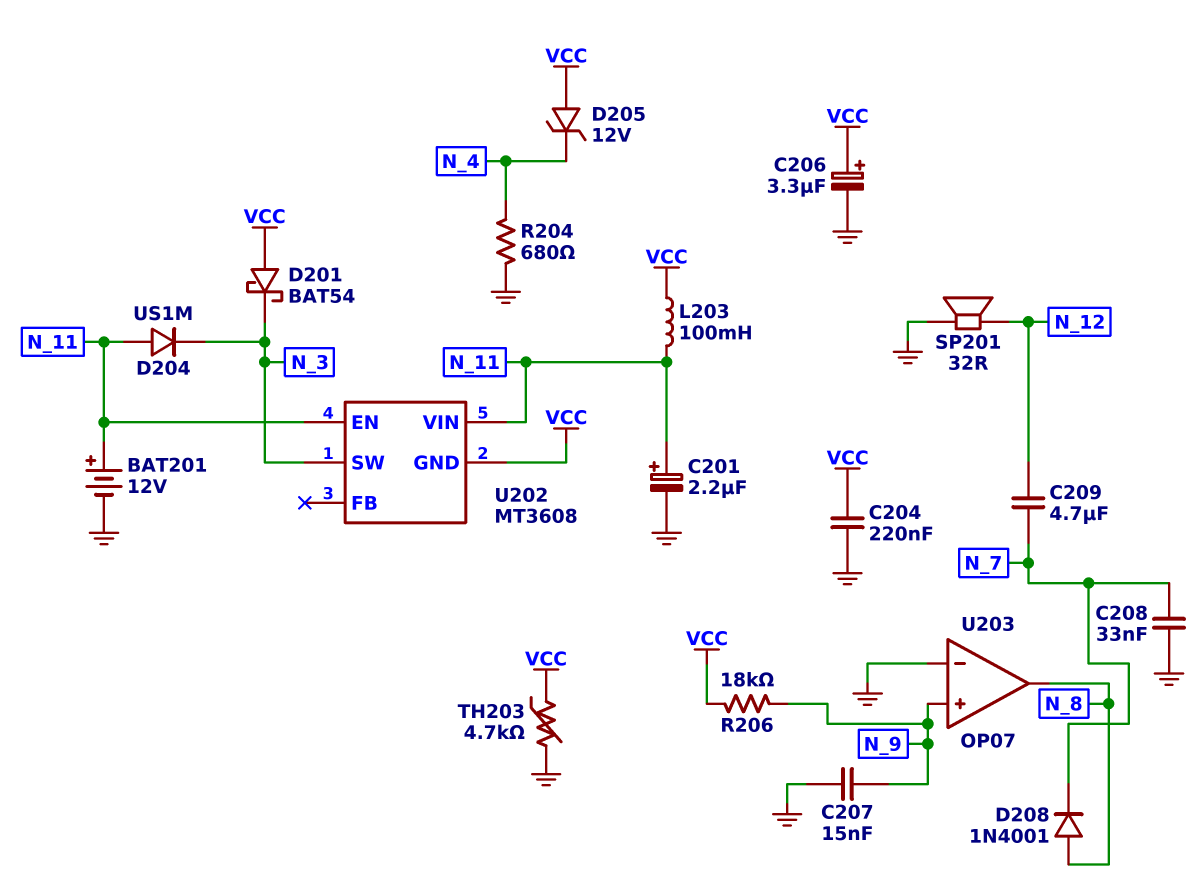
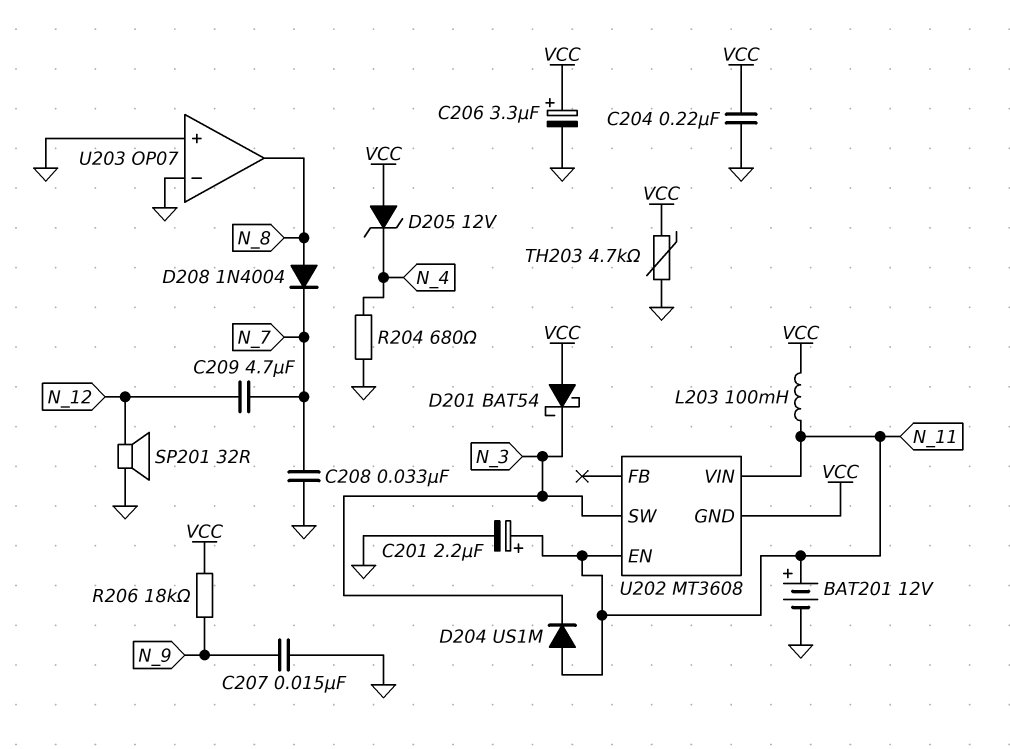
D208: diode 1N4001 (A N_8, K N_7) -> diode 1N4004 (A N_8, K N_7)
U203 pin in+: N_9 -> GND

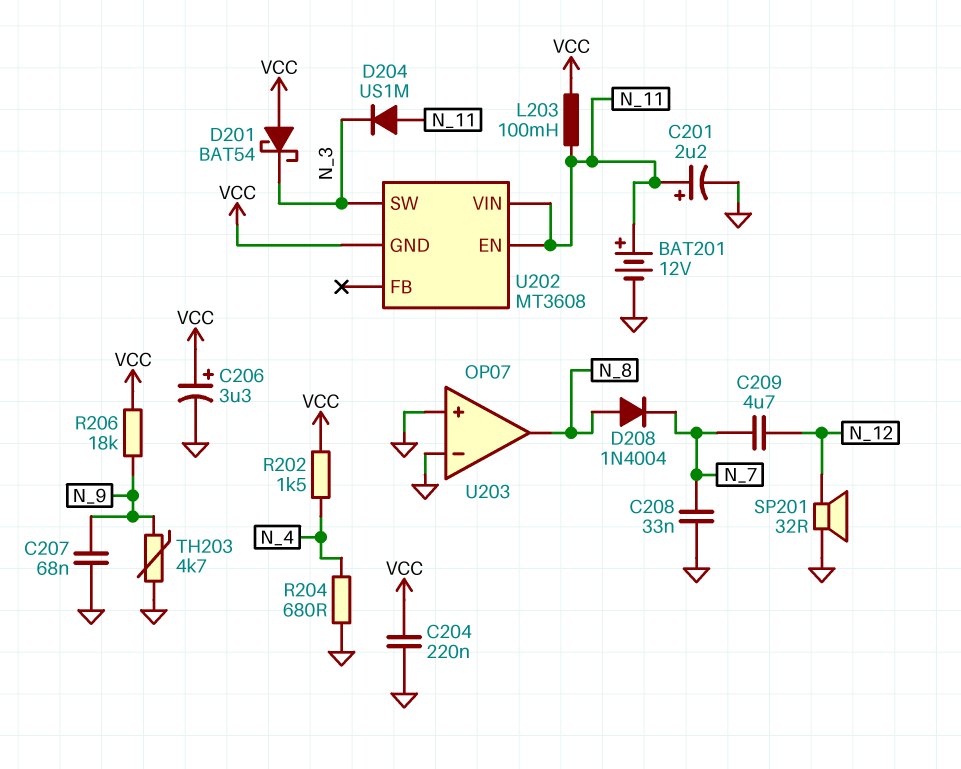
C207: 15nF (GND, N_9) -> 68nF (GND, N_9)
D205: zener 12V (A VCC, K N_4) -> none
R202: none -> 1.5k (N_4, VCC)
TH203: 4.7k (GND, VCC) -> 4.7k (GND, N_9)

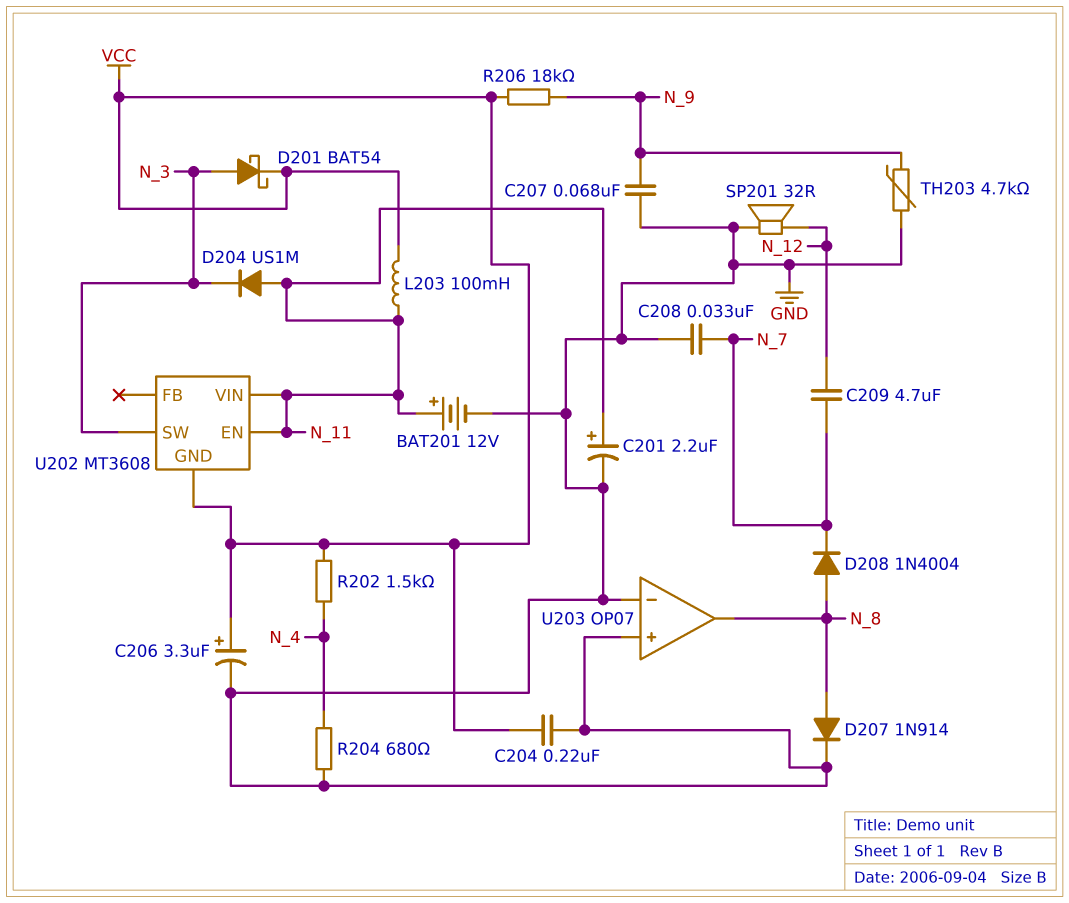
D201: schottky BAT54 (A VCC, K N_3) -> schottky BAT54 (A N_3, K VCC)
D207: none -> diode 1N914 (A N_8, K GND)

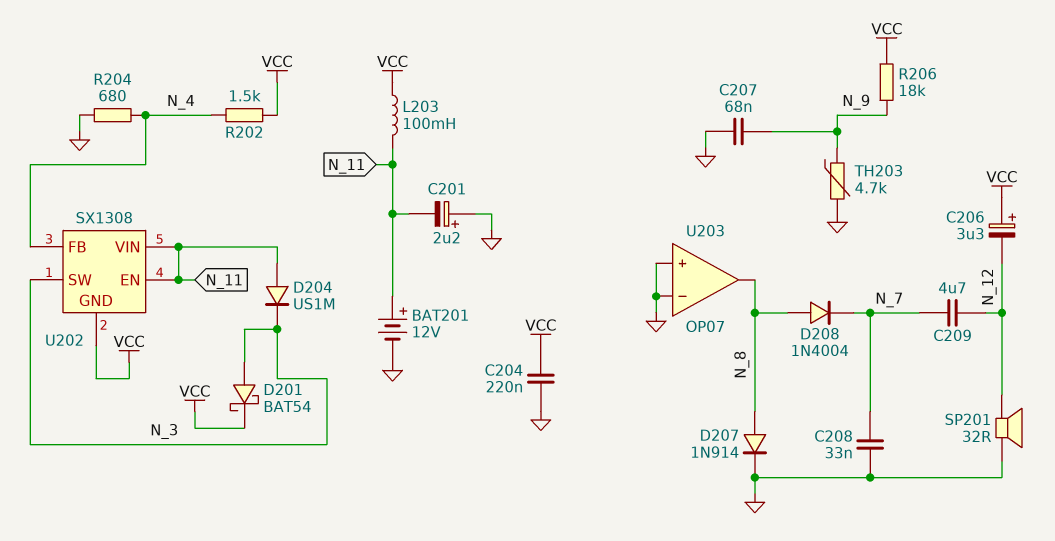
C201: 2.2uF (plus N_11, minus GND) -> 2.2uF (plus GND, minus N_11)
C206: 3.3uF (plus VCC, minus GND) -> 3.3uF (plus VCC, minus N_12)
U202: MT3608 -> SX1308
U202 pin FB: none -> N_4

